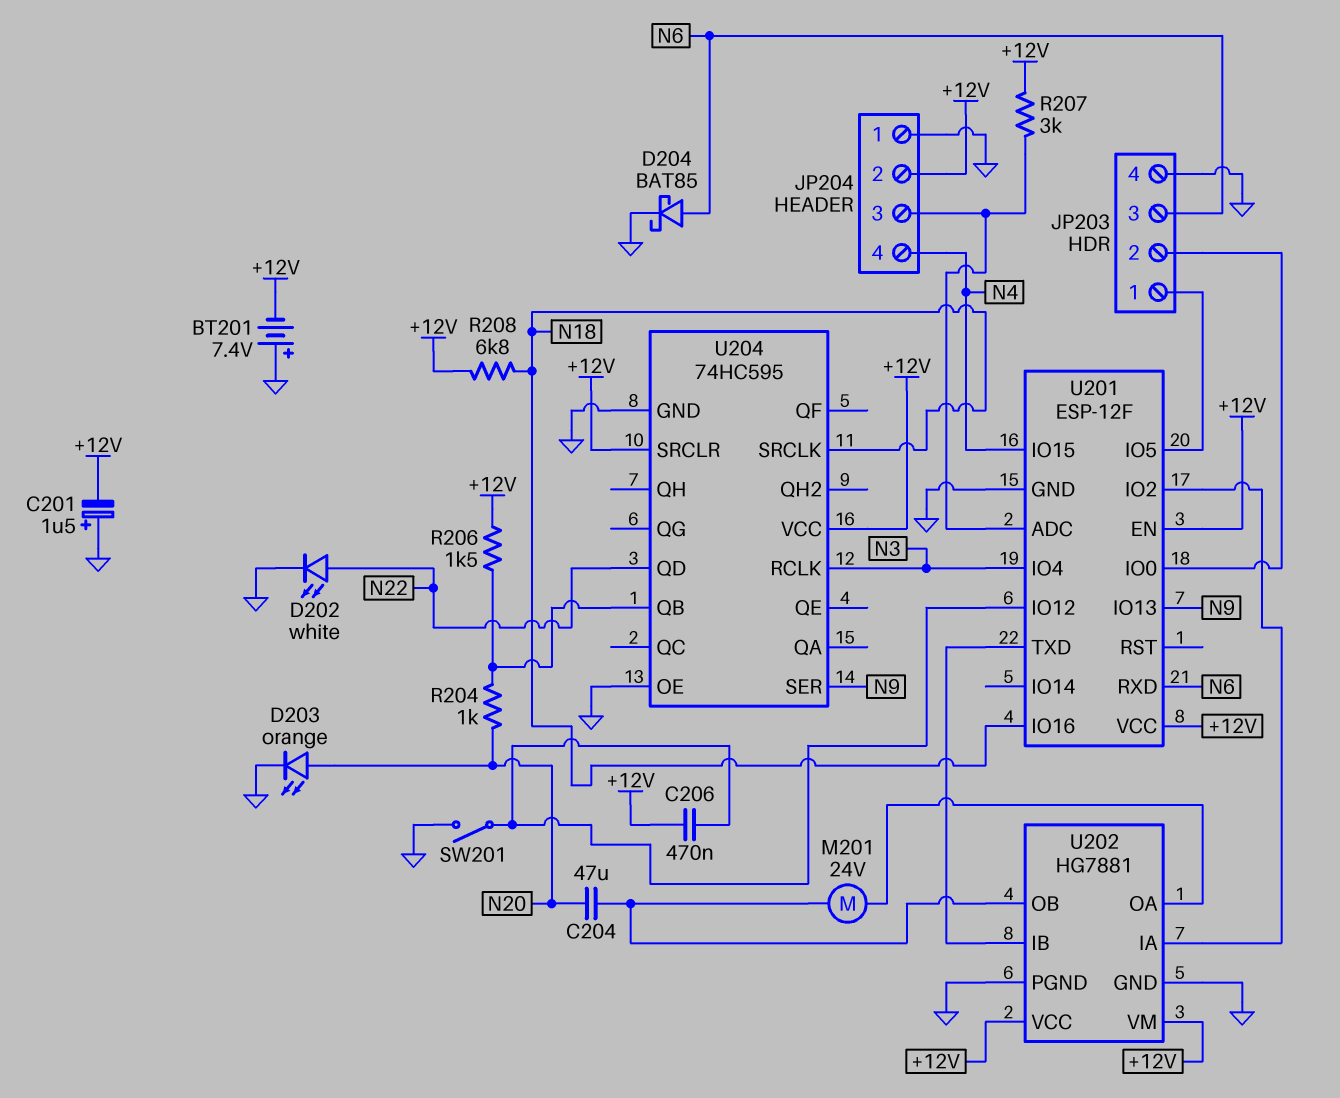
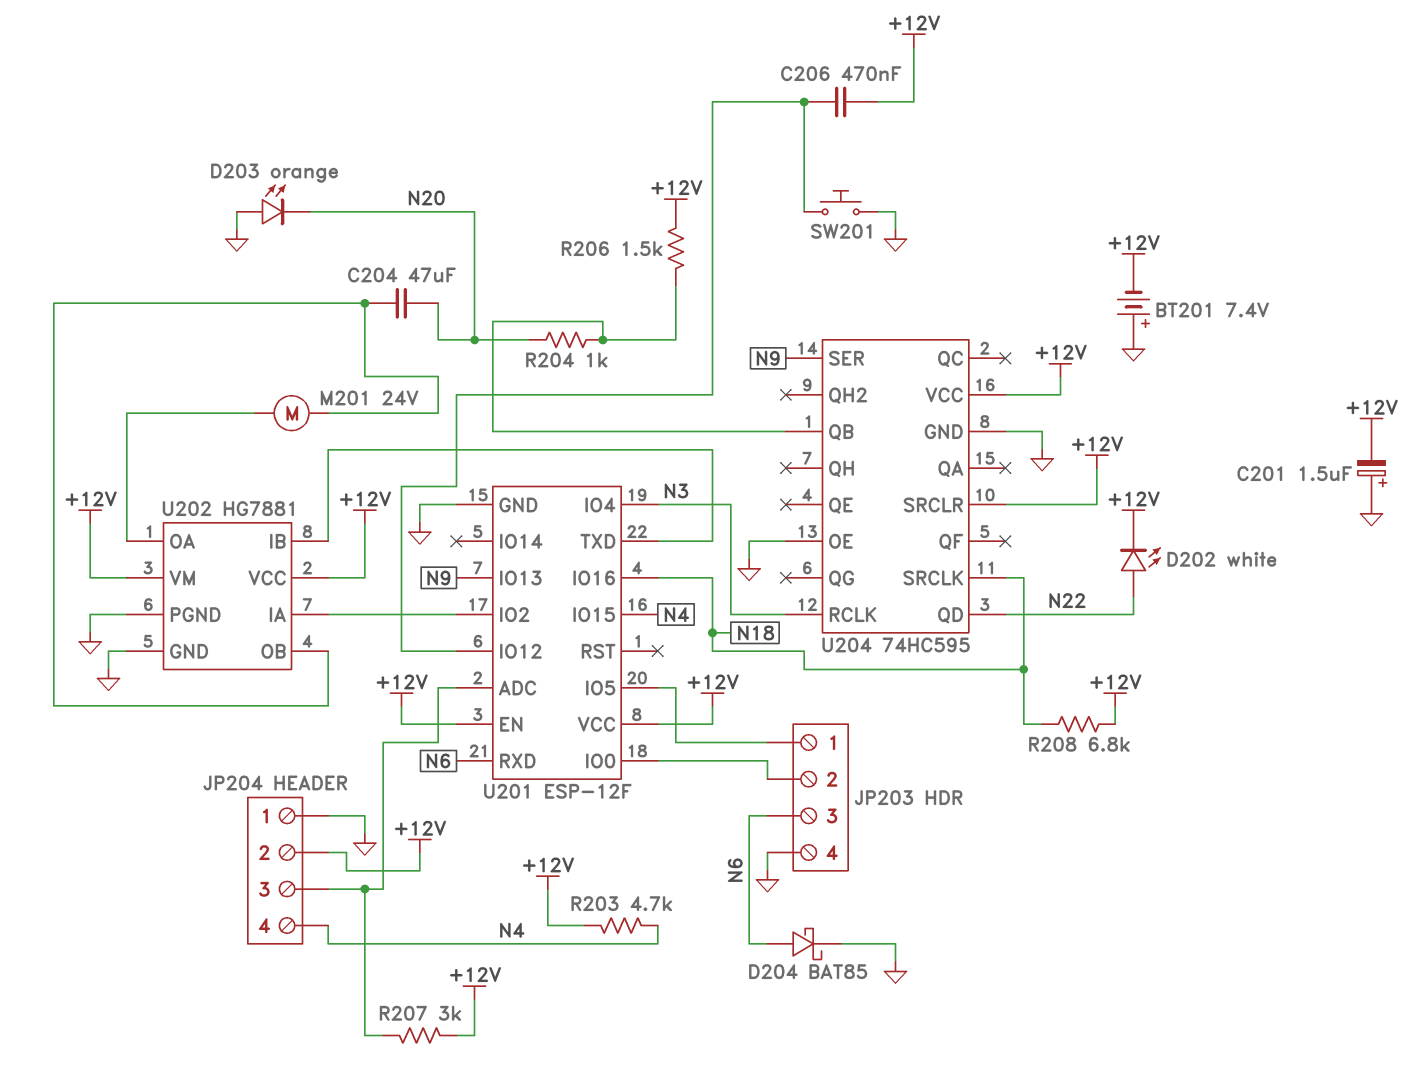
D202: LED white (A N22, K GND) -> LED white (A N22, K +12V)
D203: LED orange (A N20, K GND) -> LED orange (A GND, K N20)
R203: none -> 4.7k (+12V, N4)
SW201: switch (GND, U201/IO12) -> button (GND, U201/IO12)

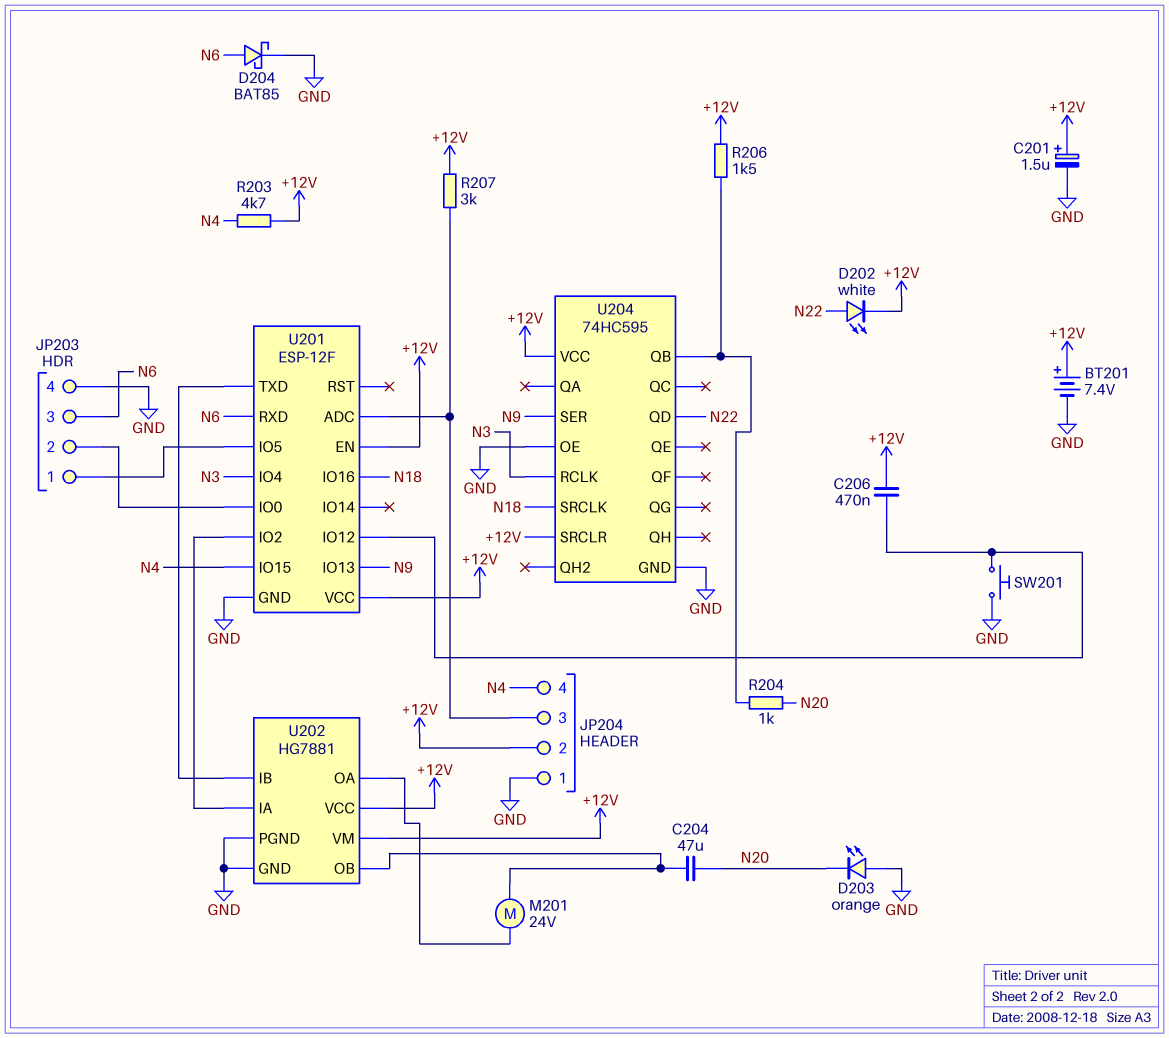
BT201: 7.4V (plus GND, minus +12V) -> 7.4V (plus +12V, minus GND)
C201: 1.5uF (plus GND, minus +12V) -> 1.5uF (plus +12V, minus GND)
R208: 6.8k (+12V, N18) -> none

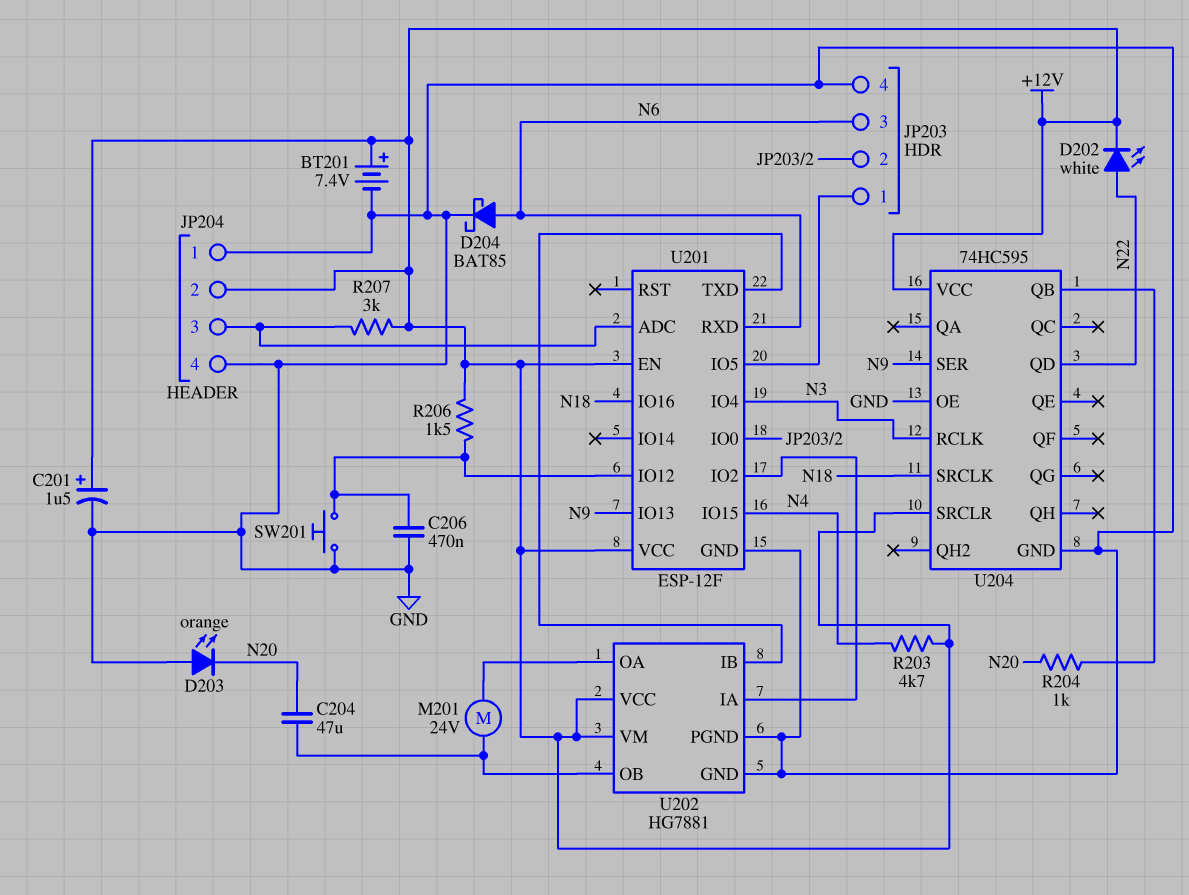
C206: 470nF (+12V, U201/IO12) -> 470nF (GND, U201/IO12)
JP204 pin 4: N4 -> GND
R206: 1.5k (+12V, U204/QB) -> 1.5k (+12V, U201/IO12)

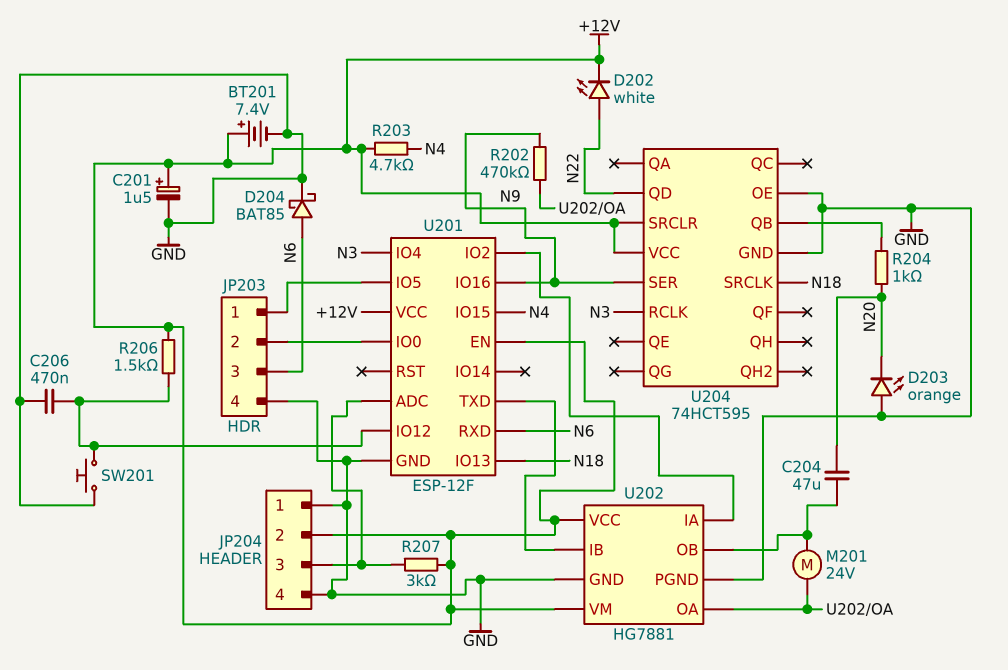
R202: none -> 470k (N9, U202/OA)
U201 pin IO13: N9 -> N18
U201 pin IO16: N18 -> N9
U204: 74HC595 -> 74HCT595

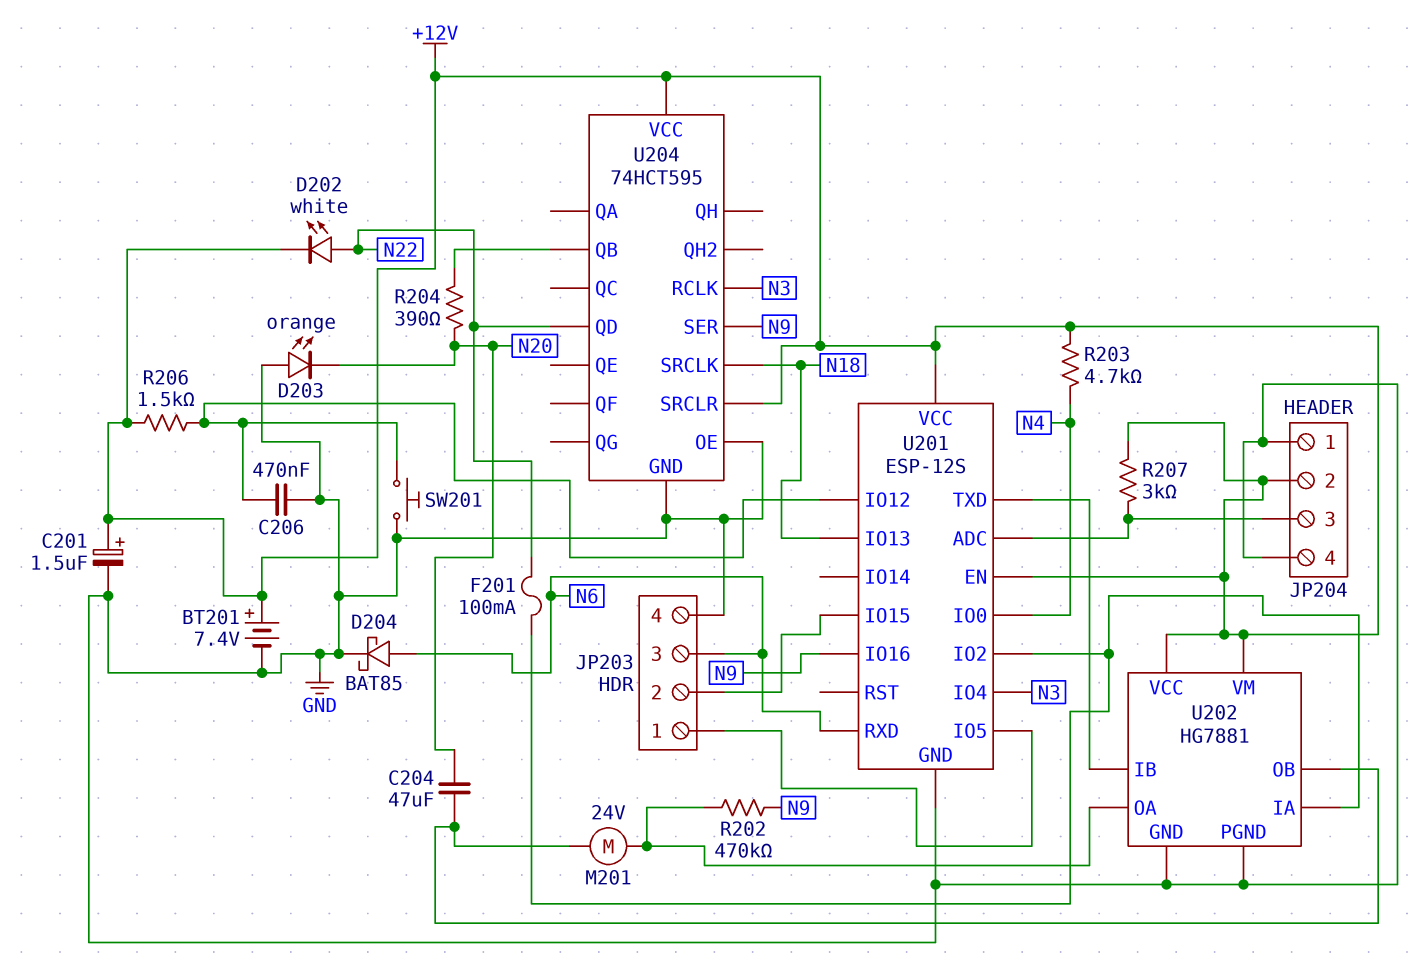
F201: none -> 100mA (N22, U201/IO2)
R204: 1k (N20, U204/QB) -> 390 (N20, U204/QB)
U201: ESP-12F -> ESP-12S
U201 pin IO0: JP203/2 -> N4
U201 pin IO15: N4 -> JP203/2

